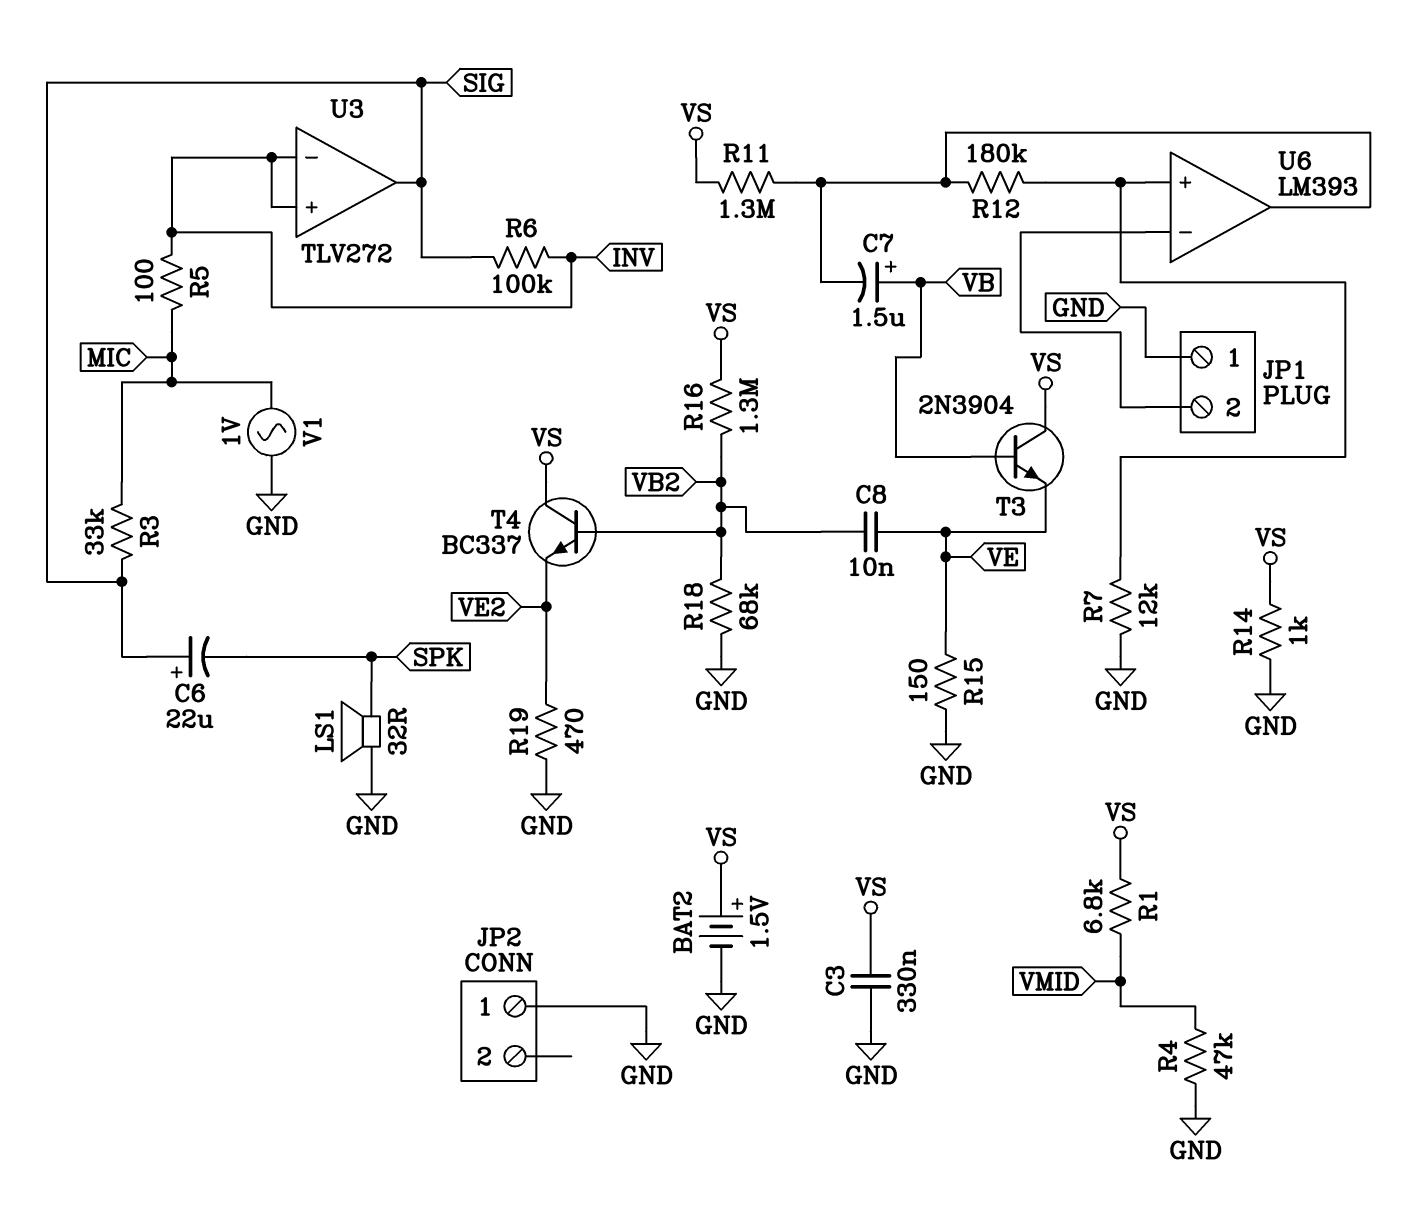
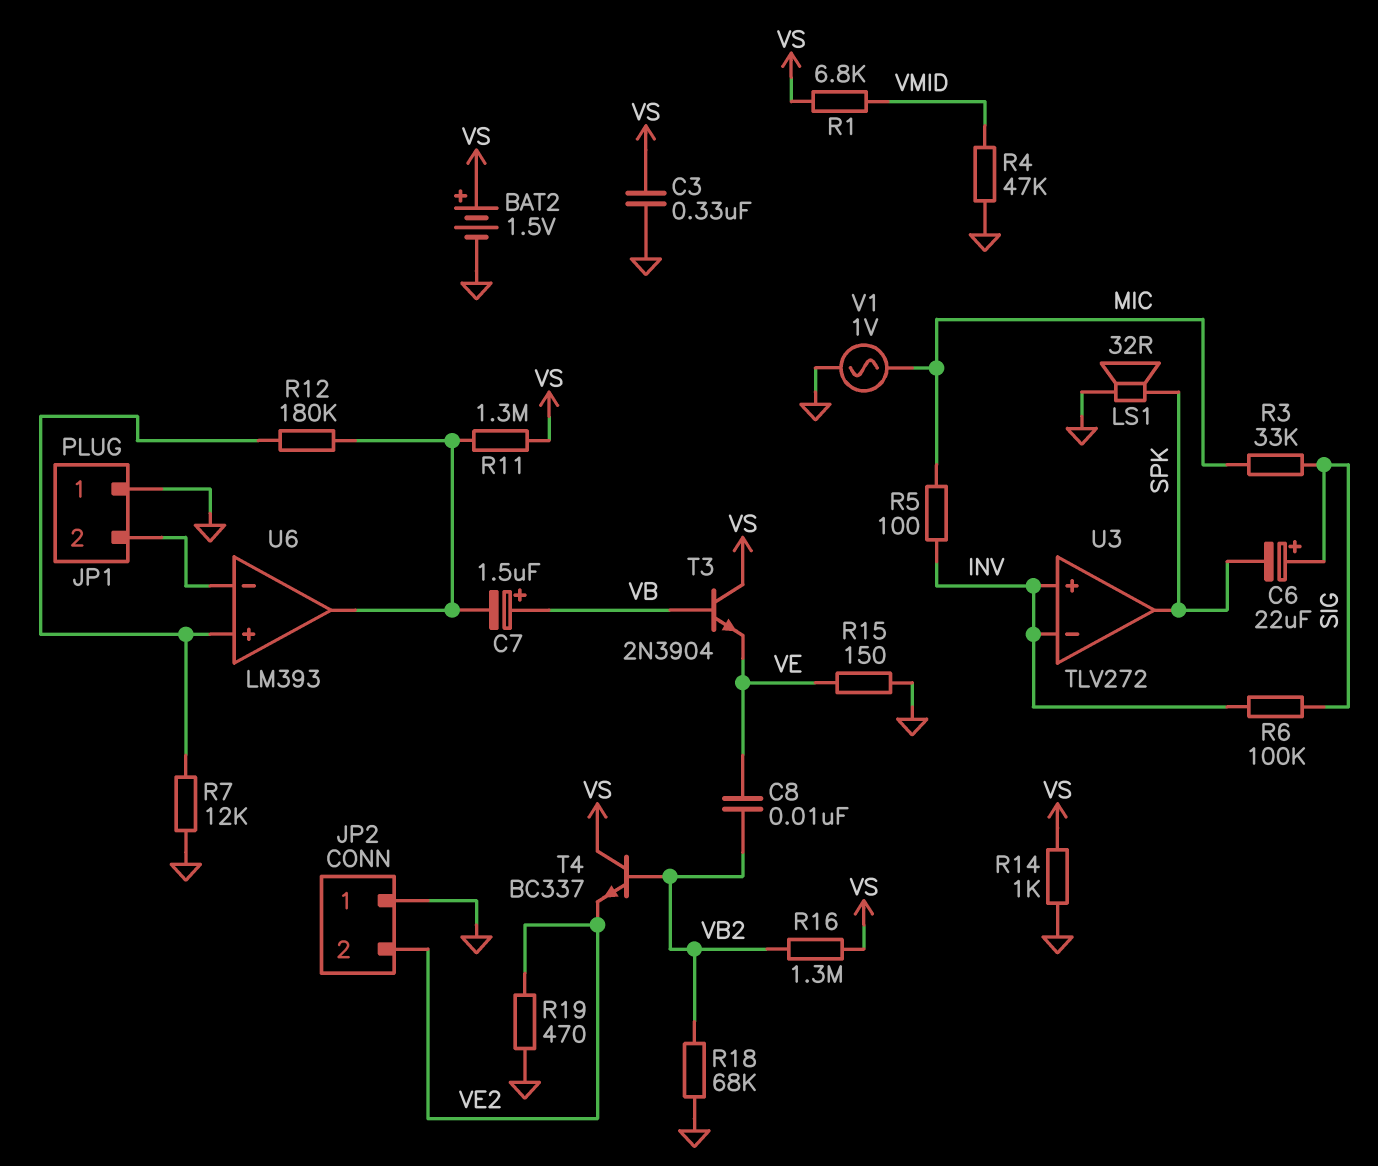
JP2 pin 2: none -> VE2
U3 pin out: SIG -> SPK

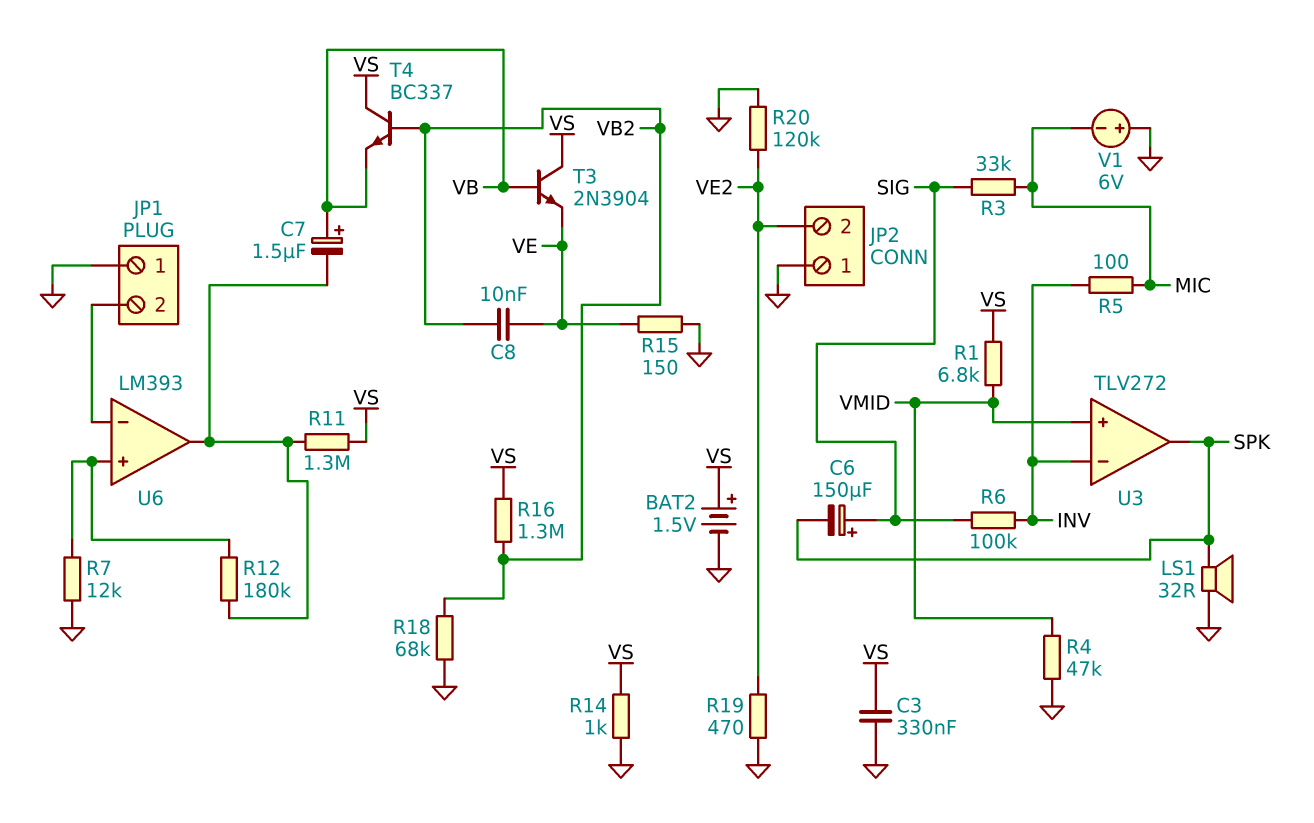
C6: 22uF (plus SIG, minus SPK) -> 150uF (plus SIG, minus SPK)
R20: none -> 120k (GND, VE2)
T4: NPN BC337 (B VB2, C VS, E VE2) -> NPN BC337 (B VB2, C VS, E VB)
U3 pin in+: INV -> VMID
V1: AC 1V (GND, MIC) -> 6V (plus GND, minus MIC)

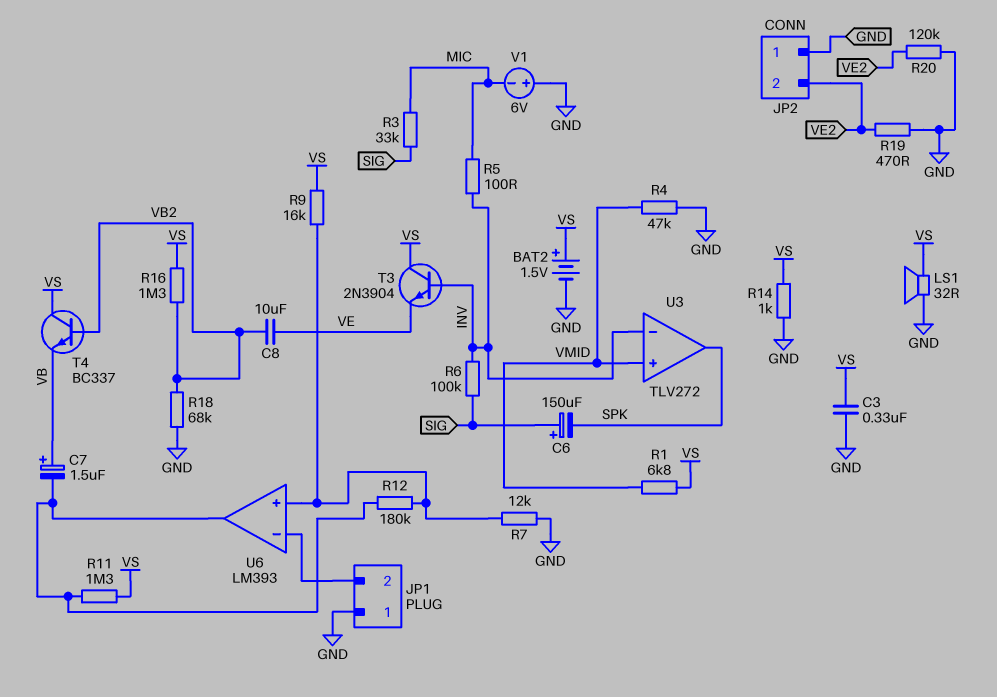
C8: 10nF (VB2, VE) -> 10uF (VB2, VE)
LS1: speaker 32R (GND, SPK) -> speaker 32R (GND, VS)
R9: none -> 16k (U6/in+, VS)
R15: 150 (GND, VE) -> none
T3: NPN 2N3904 (B VB, C VS, E VE) -> NPN 2N3904 (B INV, C VS, E VE)

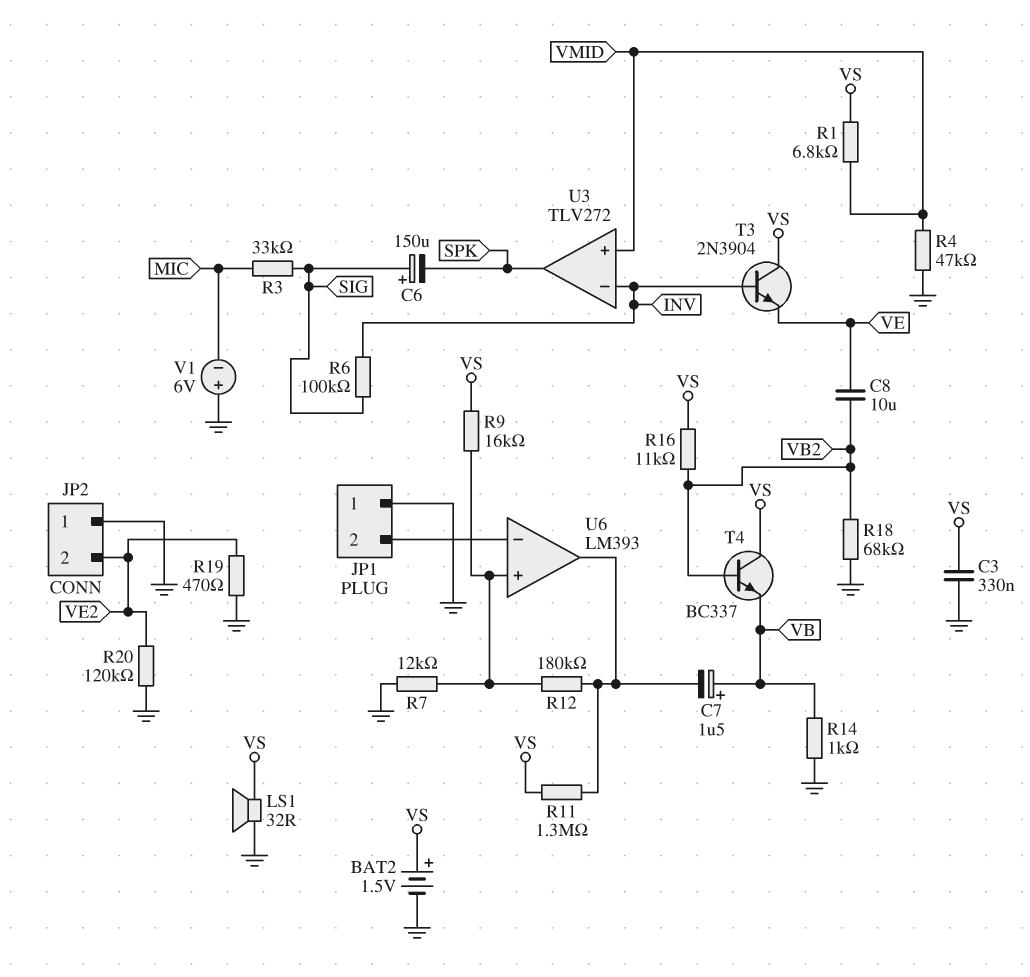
R5: 100 (INV, MIC) -> none
R14: 1k (GND, VS) -> 1k (GND, VB)
R16: 1.3M (VB2, VS) -> 11k (VB2, VS)

